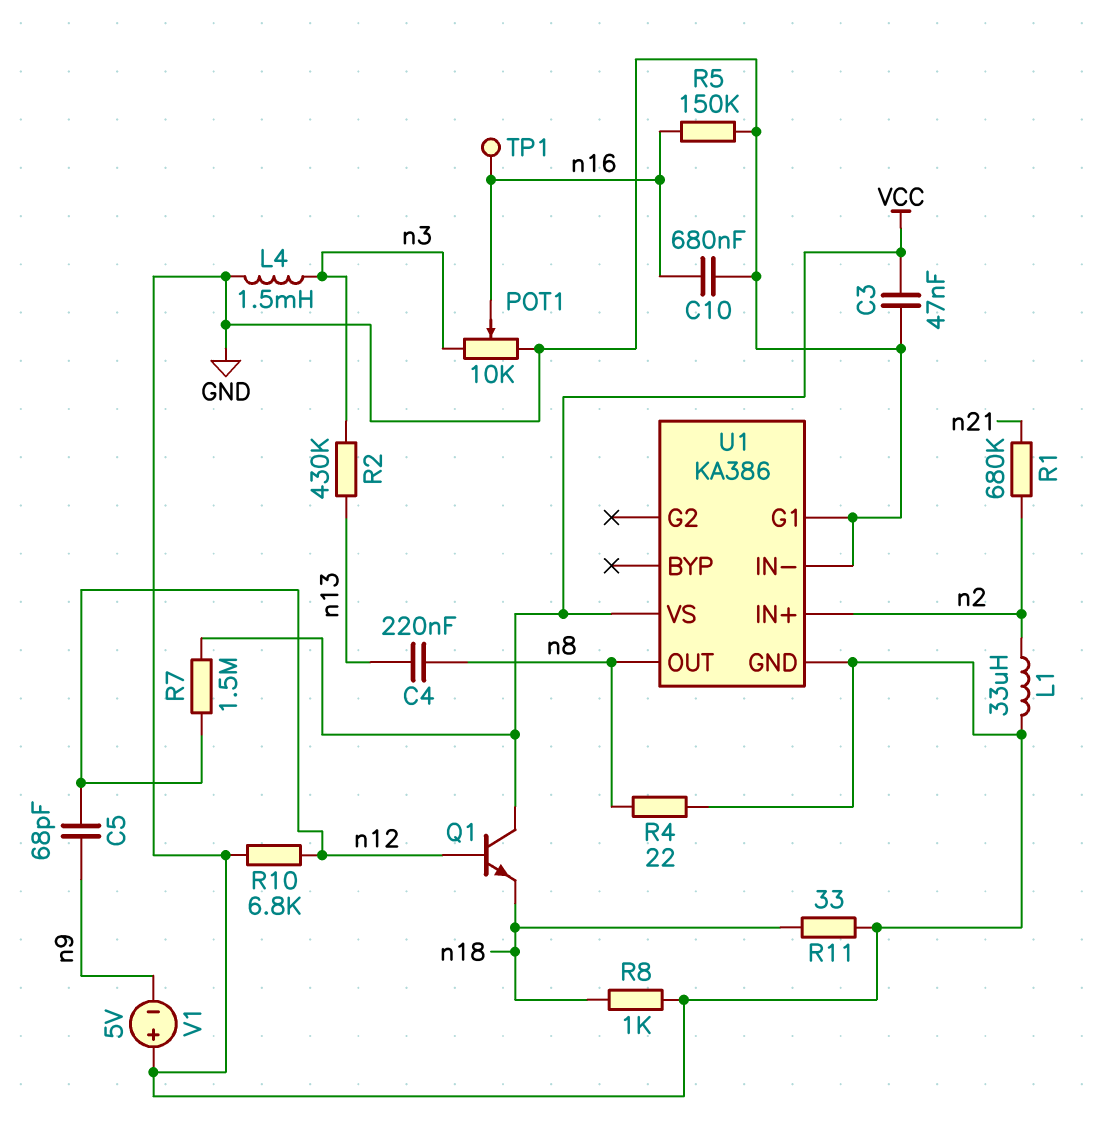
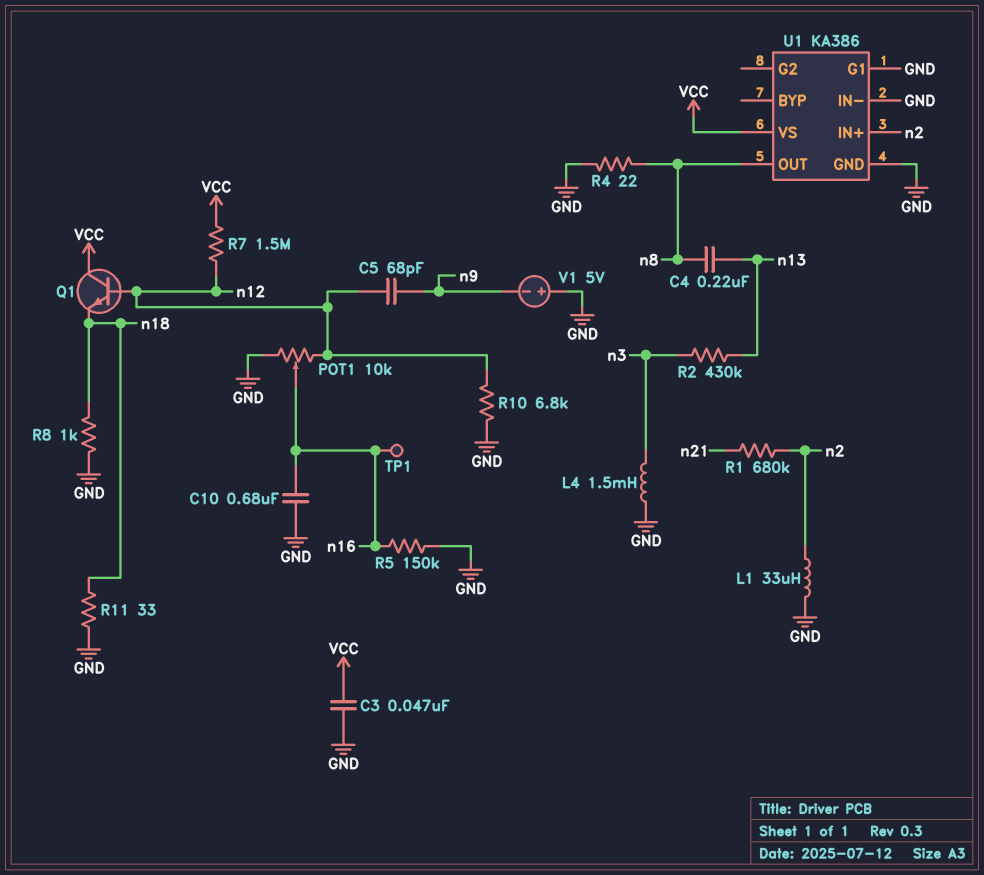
POT1: 10k (GND, n3, wiper n16) -> 10k (GND, n12, wiper n16)

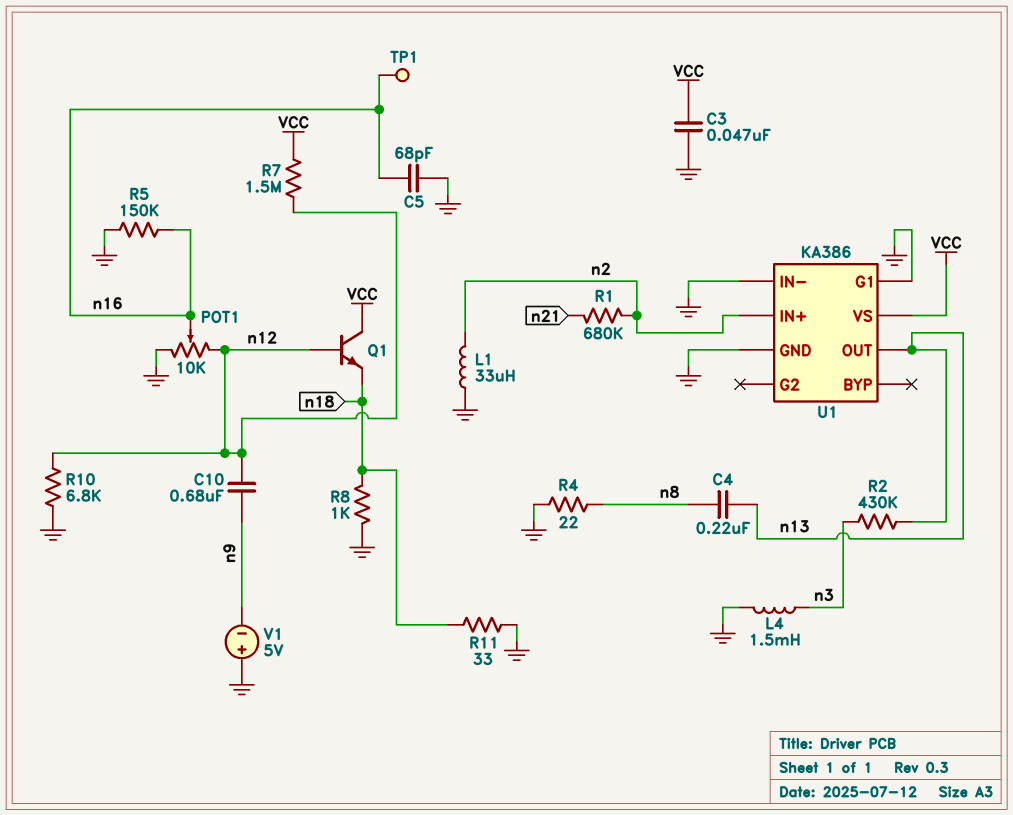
C5: 68pF (n9, n12) -> 68pF (GND, n16)
C10: 680nF (GND, n16) -> 680nF (n9, n12)
U1 pin OUT: n8 -> n13

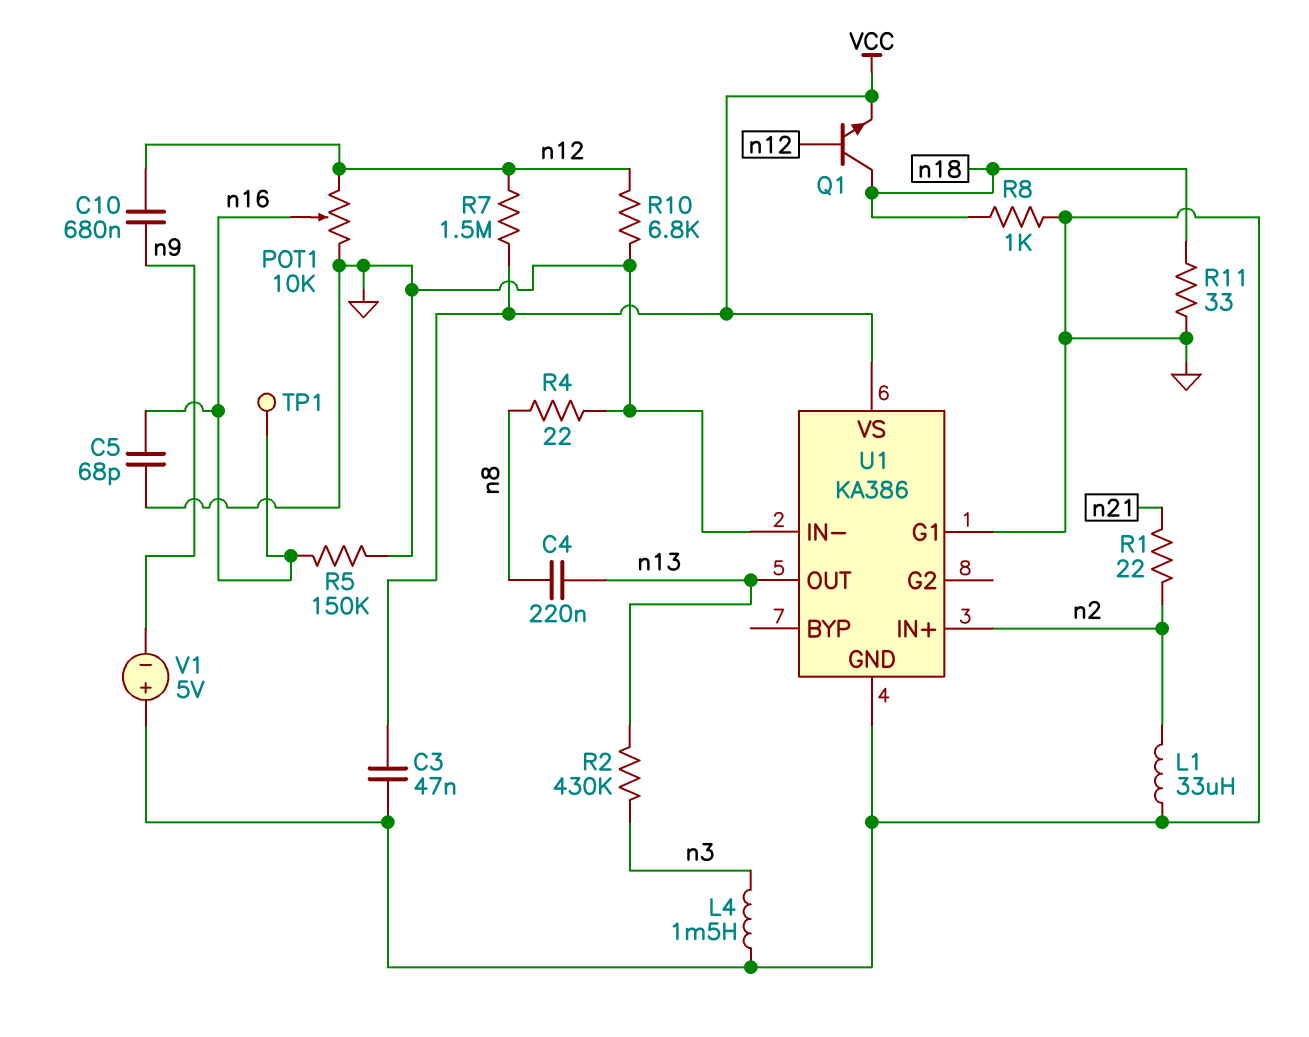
Q1: NPN (B n12, C VCC, E n18) -> NPN (B n12, C n18, E VCC)
R1: 680k (n2, n21) -> 22 (n2, n21)

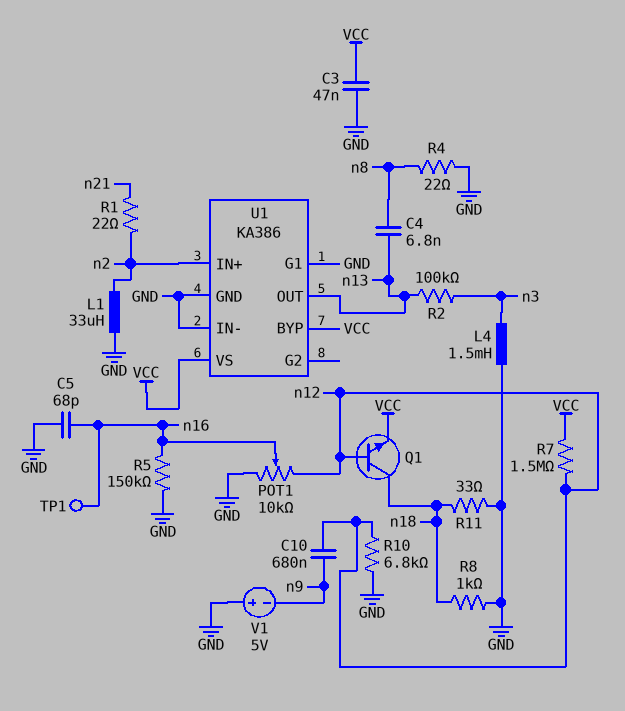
C4: 220nF (n8, n13) -> 6.8nF (n8, n13)
R2: 430k (n3, n13) -> 100k (n3, n13)
U1 pin BYP: none -> VCC

